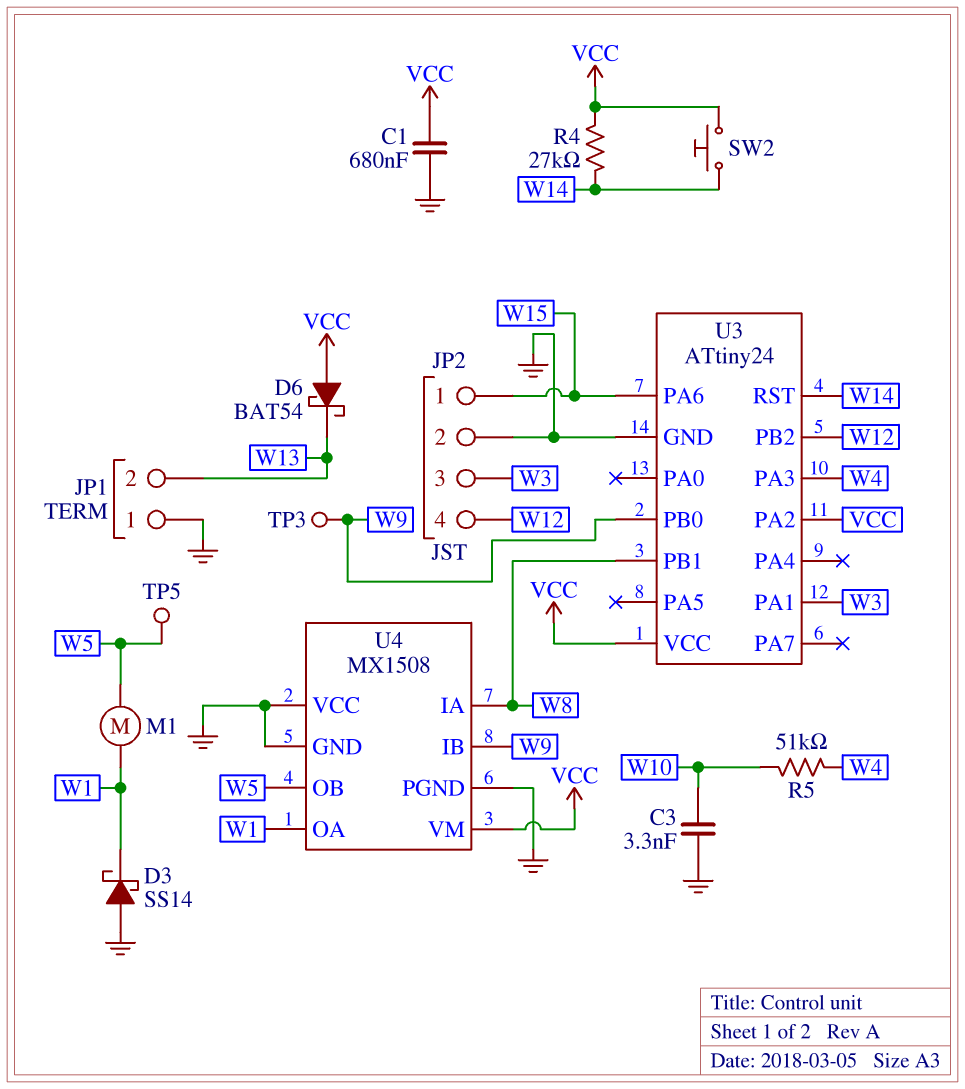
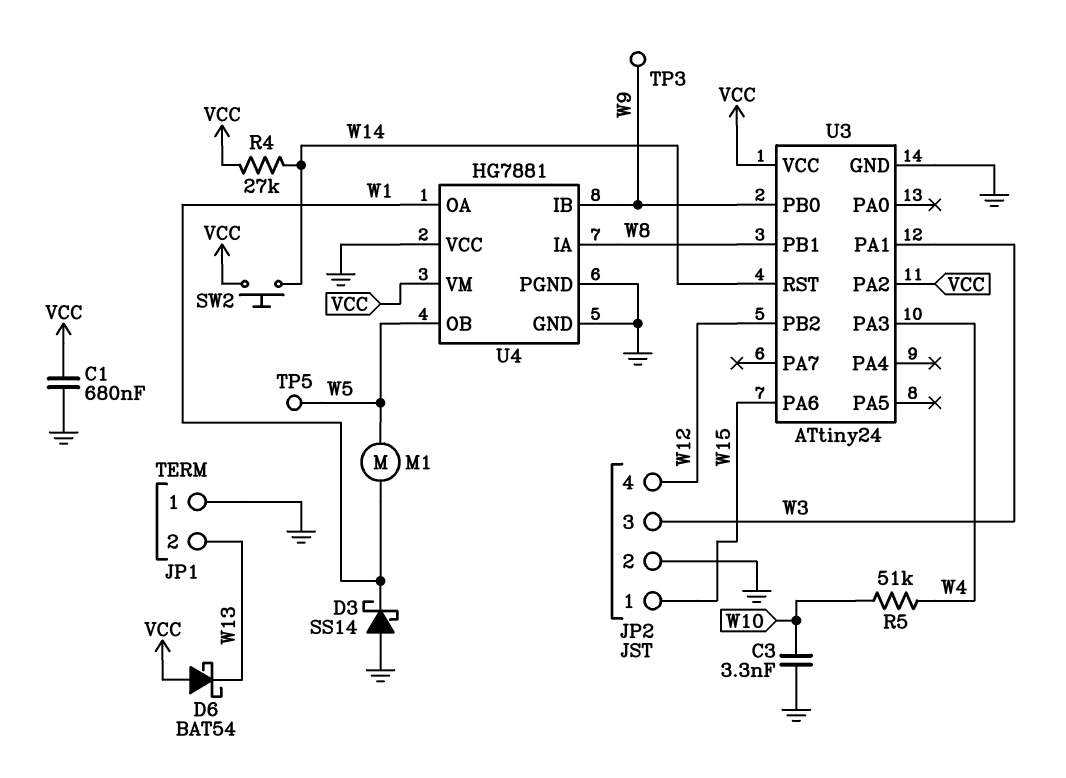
U4: MX1508 -> HG7881

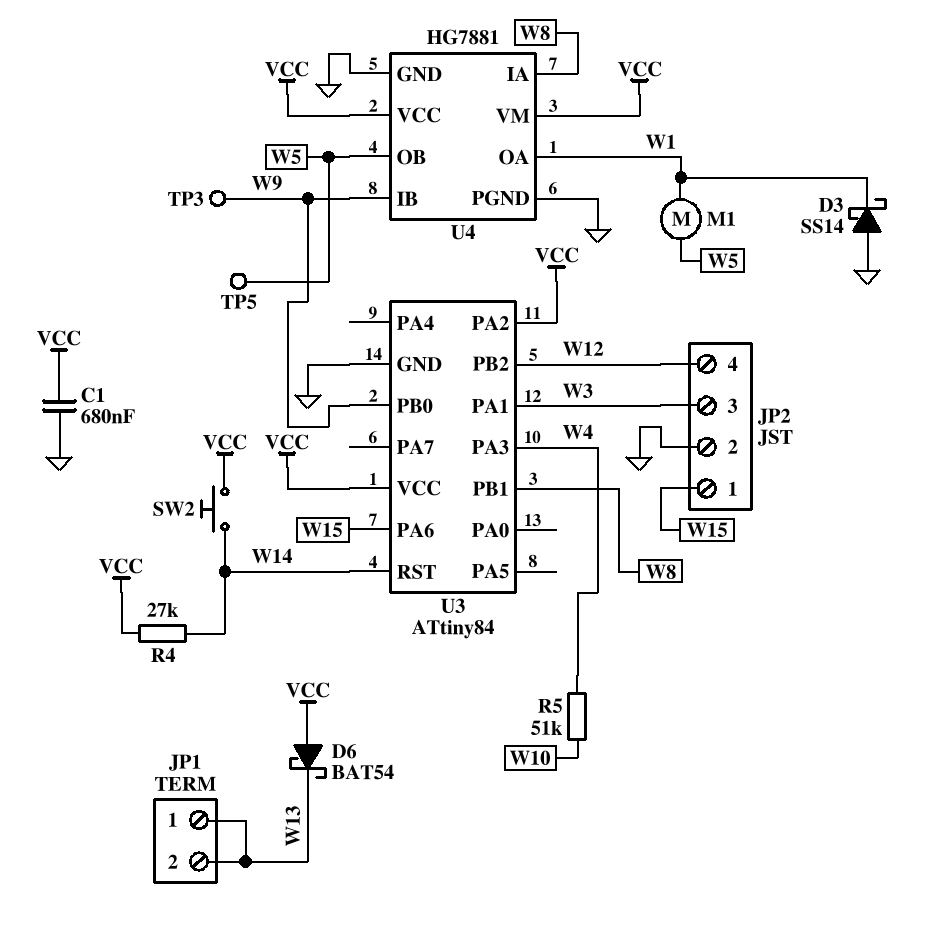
C3: 3.3nF (GND, W10) -> none
JP1 pin 1: GND -> W13
U3: ATtiny24 -> ATtiny84
U4 pin VCC: GND -> VCC

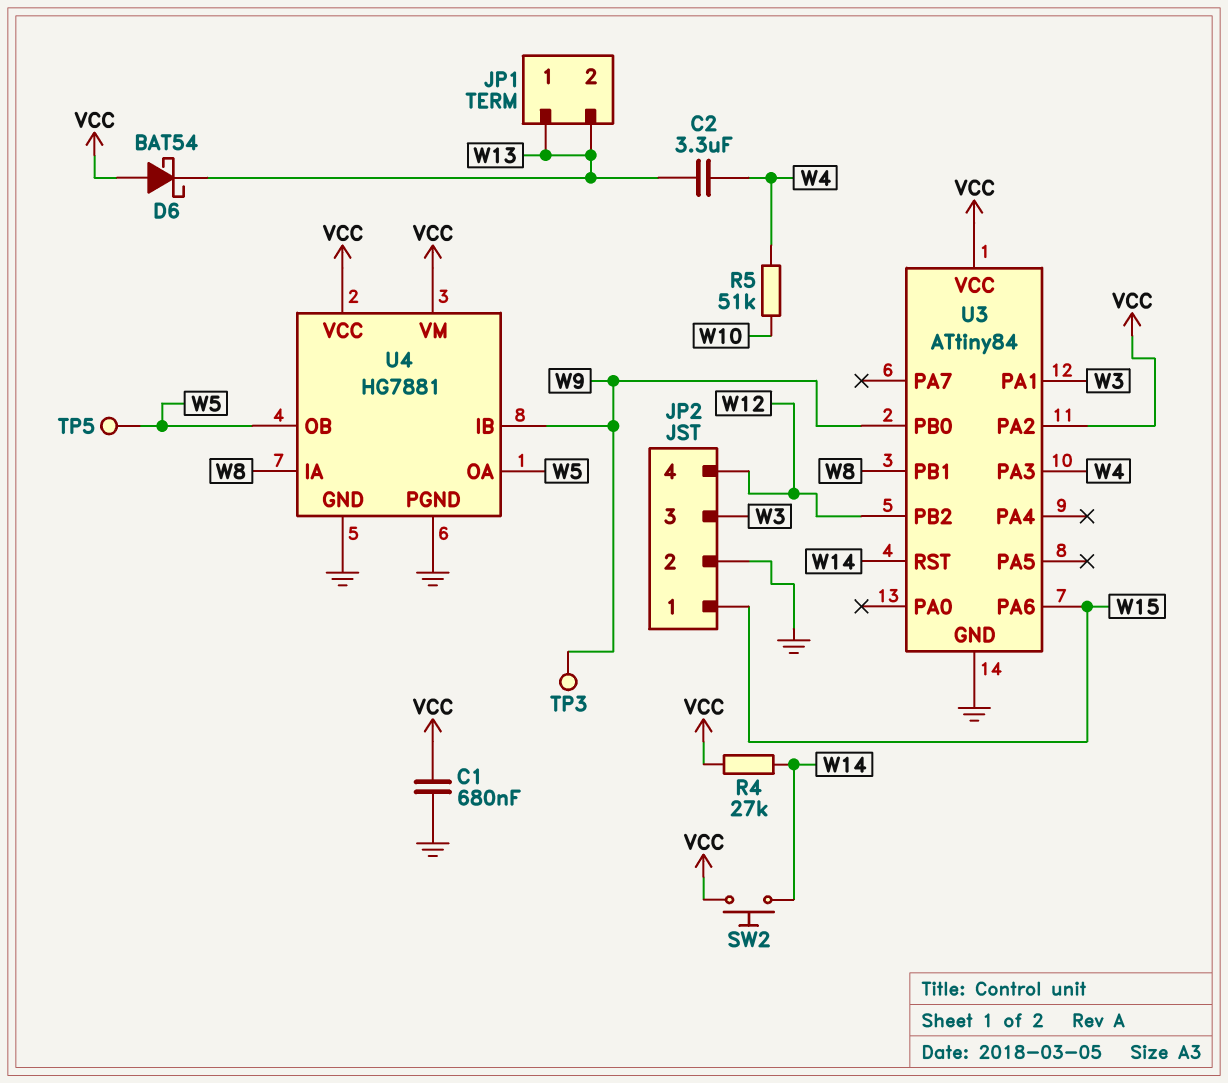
C2: none -> 3.3uF (W4, W13)
D3: schottky SS14 (A GND, K W1) -> none
M1: motor (W1, W5) -> none
U4 pin OA: W1 -> W5

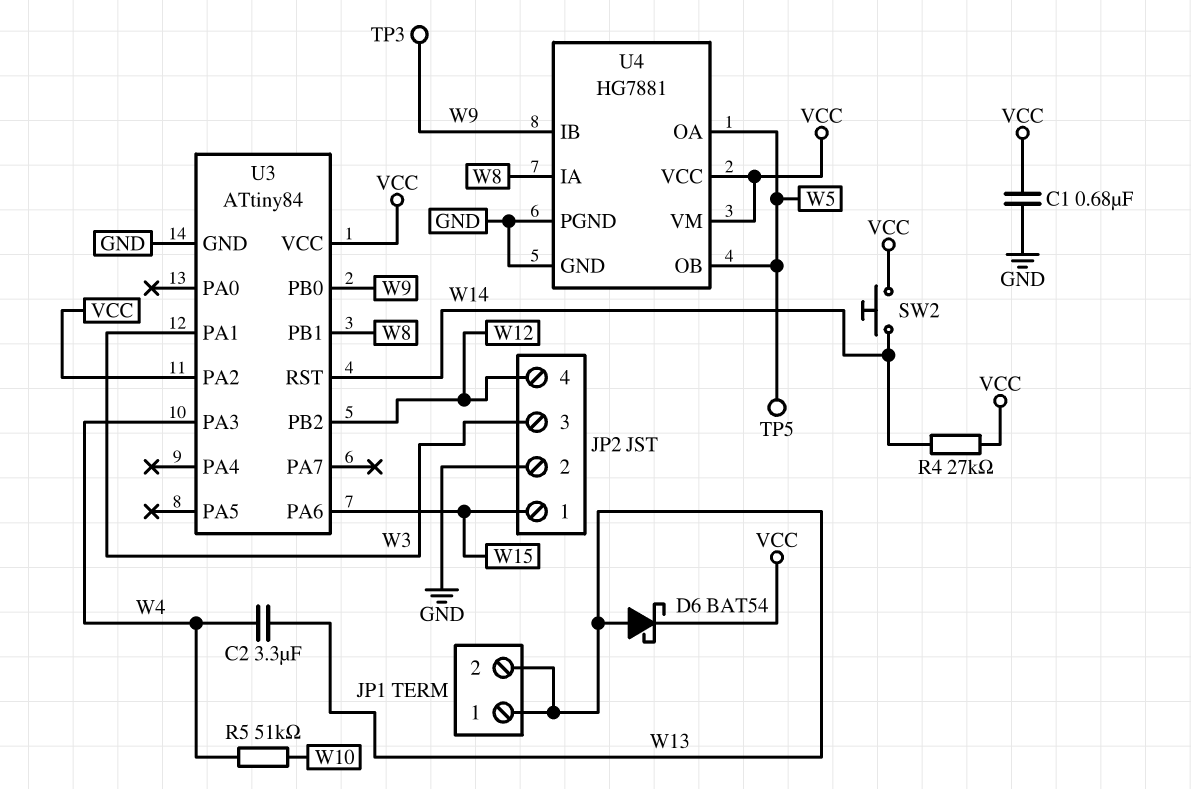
D6: schottky BAT54 (A VCC, K W13) -> schottky BAT54 (A W13, K VCC)

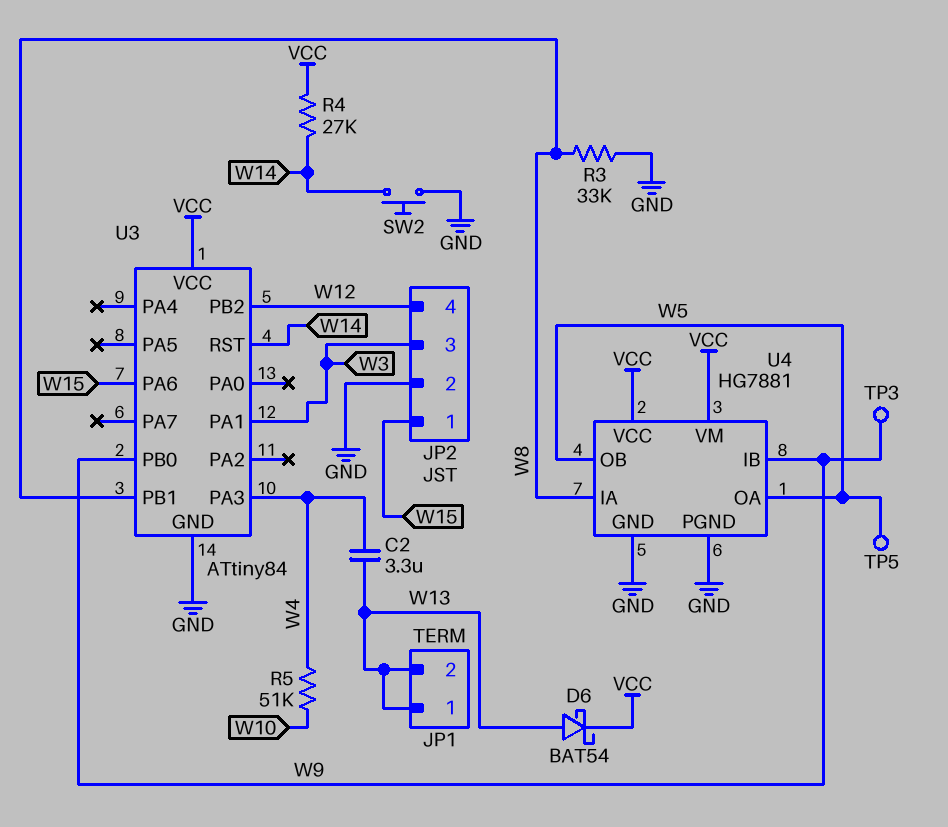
C1: 680nF (GND, VCC) -> none
R3: none -> 33k (GND, W8)
SW2: button (VCC, W14) -> button (GND, W14)
U3 pin PA2: VCC -> none

